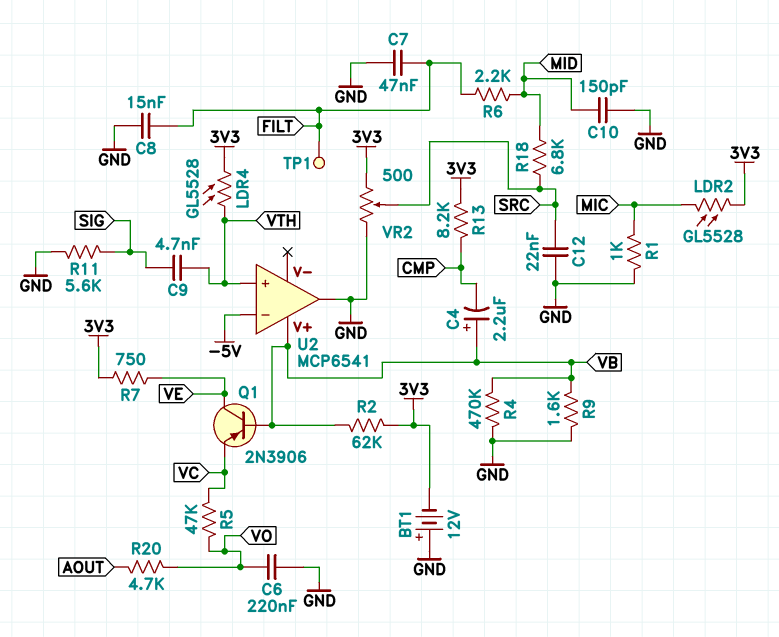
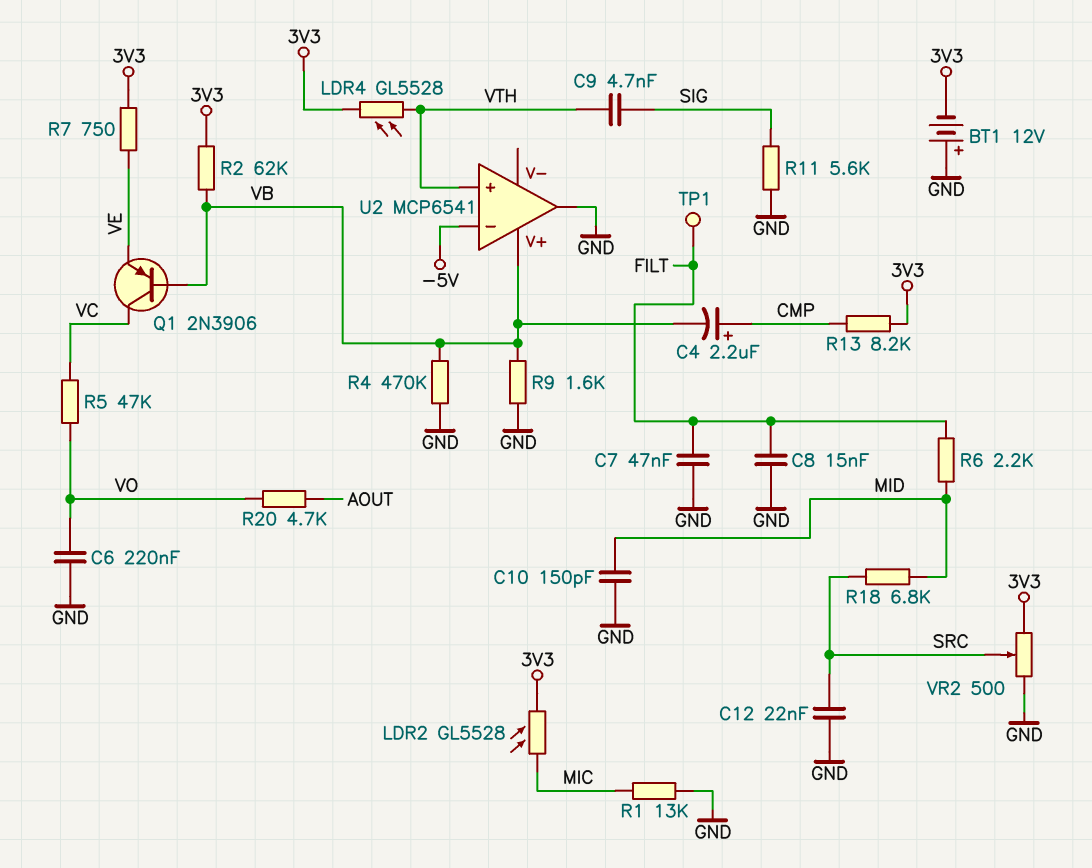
C4: 2.2uF (plus VB, minus CMP) -> 2.2uF (plus CMP, minus VB)
Q1: PNP 2N3906 (B VB, C VE, E VC) -> PNP 2N3906 (B VB, C VC, E VE)
R1: 1k (GND, MIC) -> 13k (GND, MIC)

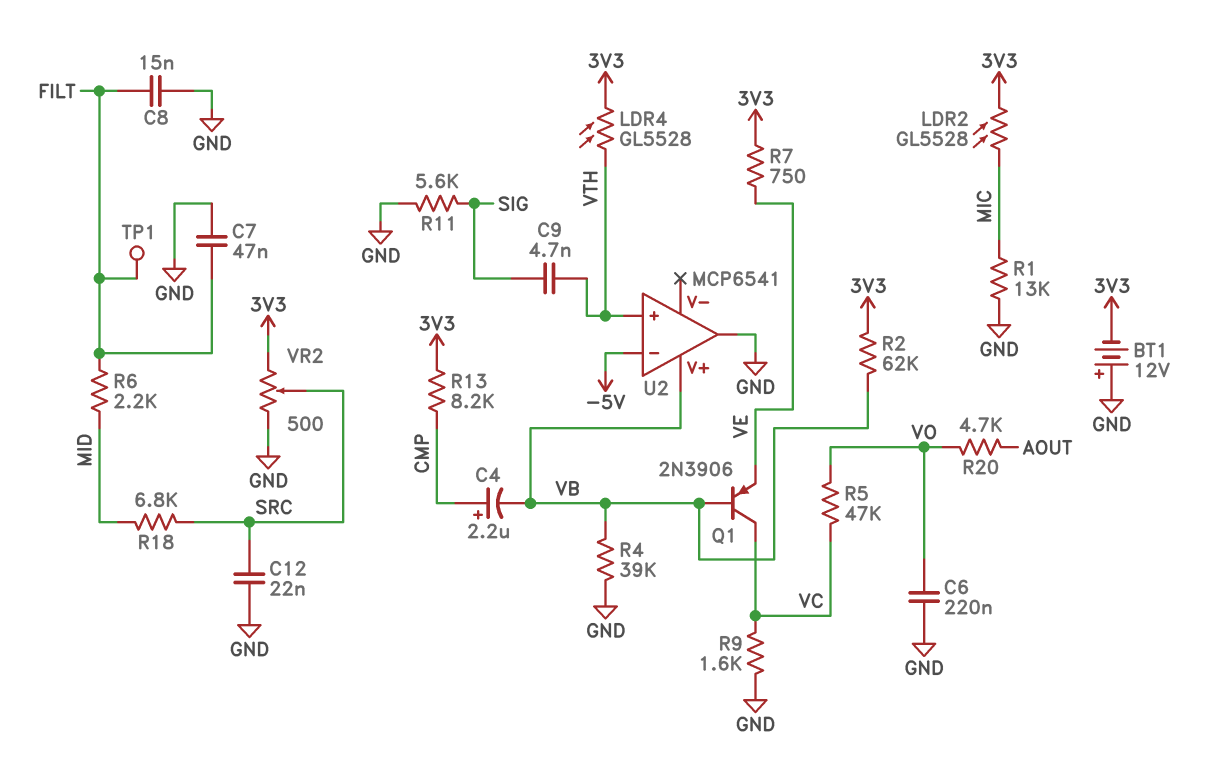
C10: 150pF (GND, MID) -> none
R4: 470k (GND, VB) -> 39k (GND, VB)
R9: 1.6k (GND, VB) -> 1.6k (GND, VC)

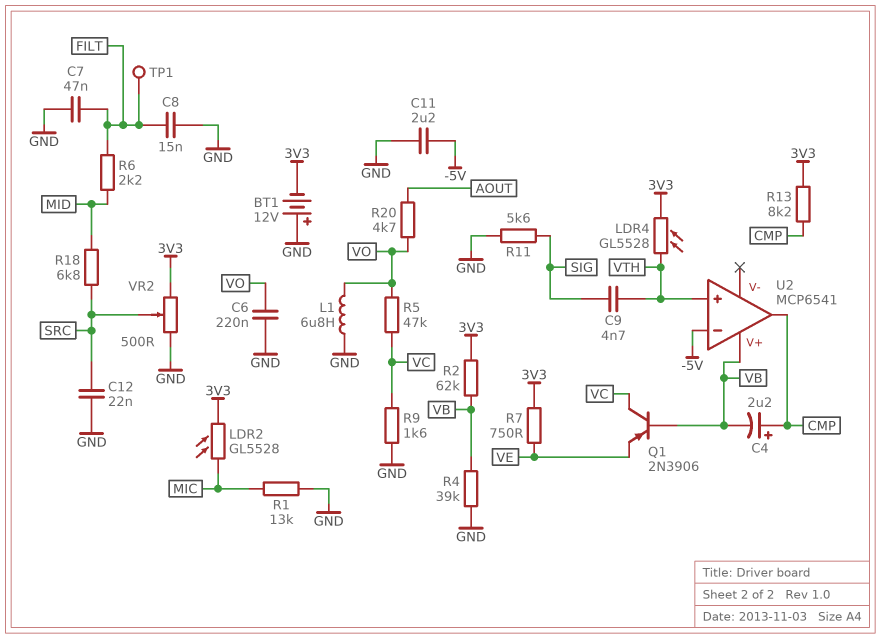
C11: none -> 2.2uF (-5V, GND)
L1: none -> 6.8uH (GND, VO)
U2 pin out: GND -> CMP

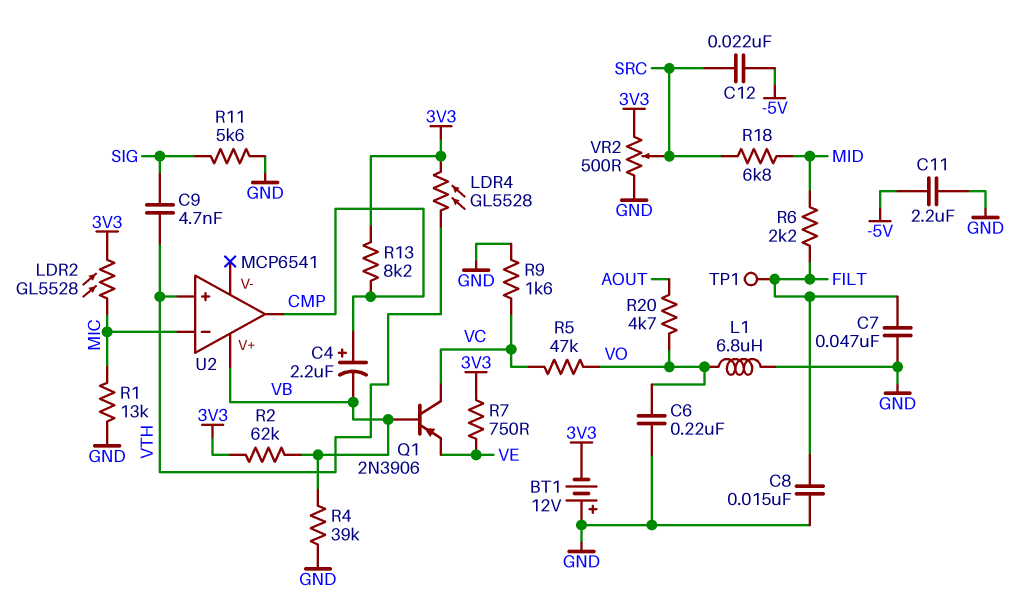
C12: 22nF (GND, SRC) -> 22nF (-5V, SRC)
U2 pin in-: -5V -> MIC

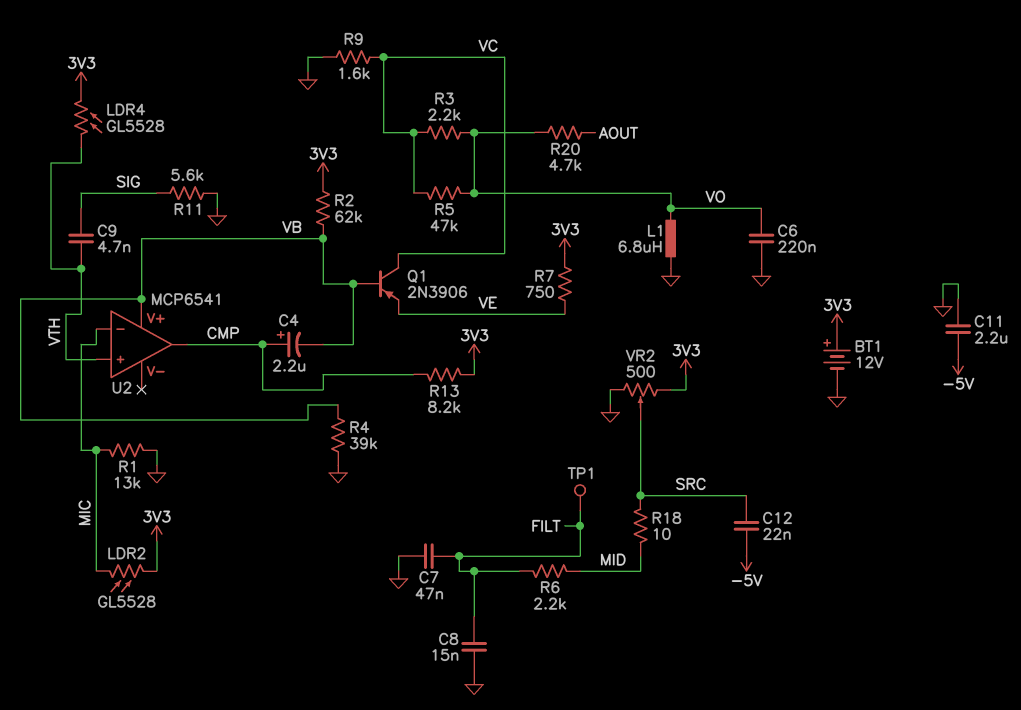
BT1: 12V (plus GND, minus 3V3) -> 12V (plus 3V3, minus GND)
R3: none -> 2.2k (VC, VO)
R18: 6.8k (MID, SRC) -> 10 (MID, SRC)

